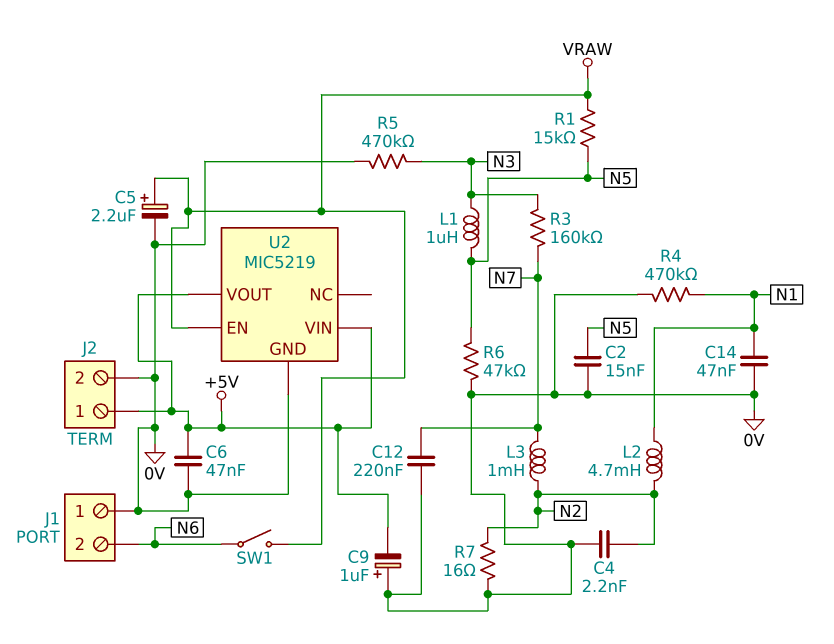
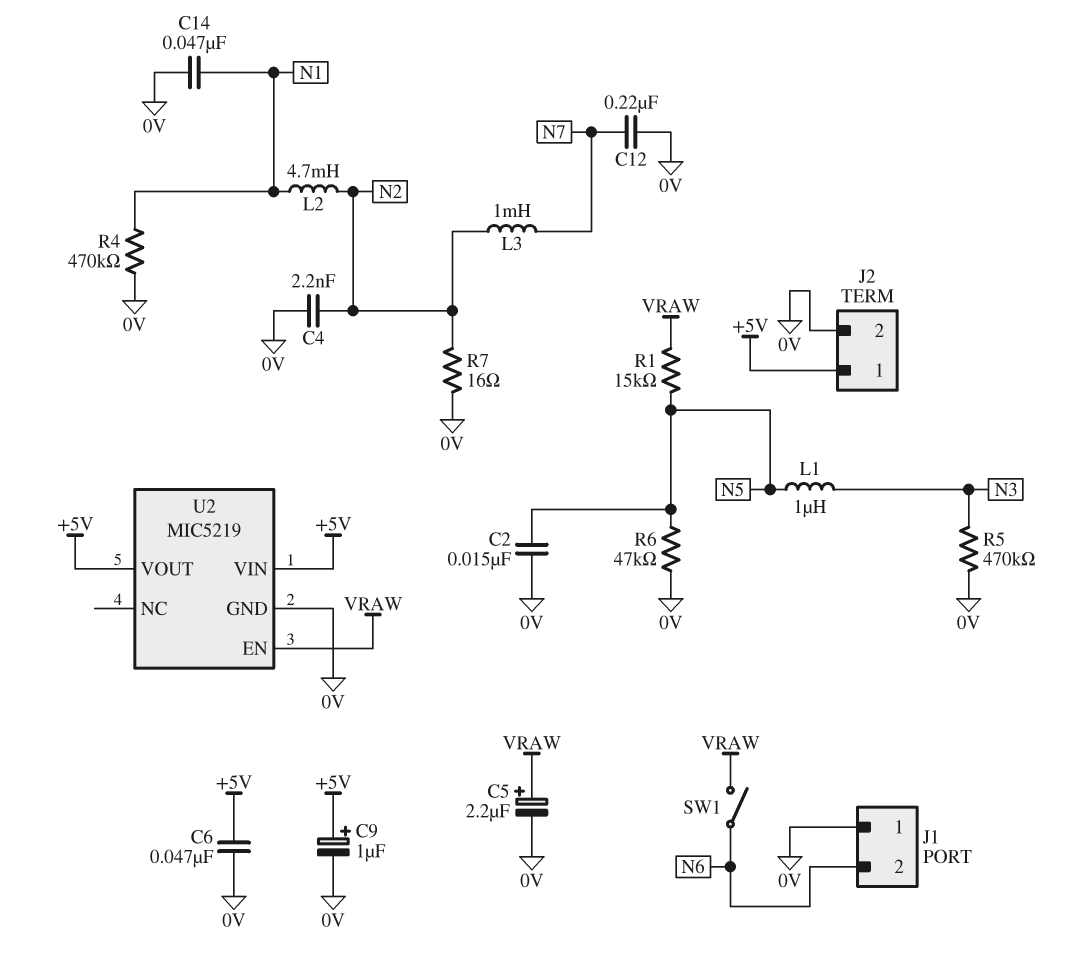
C9: 1uF (plus 0V, minus +5V) -> 1uF (plus +5V, minus 0V)
R3: 160k (N3, N7) -> none

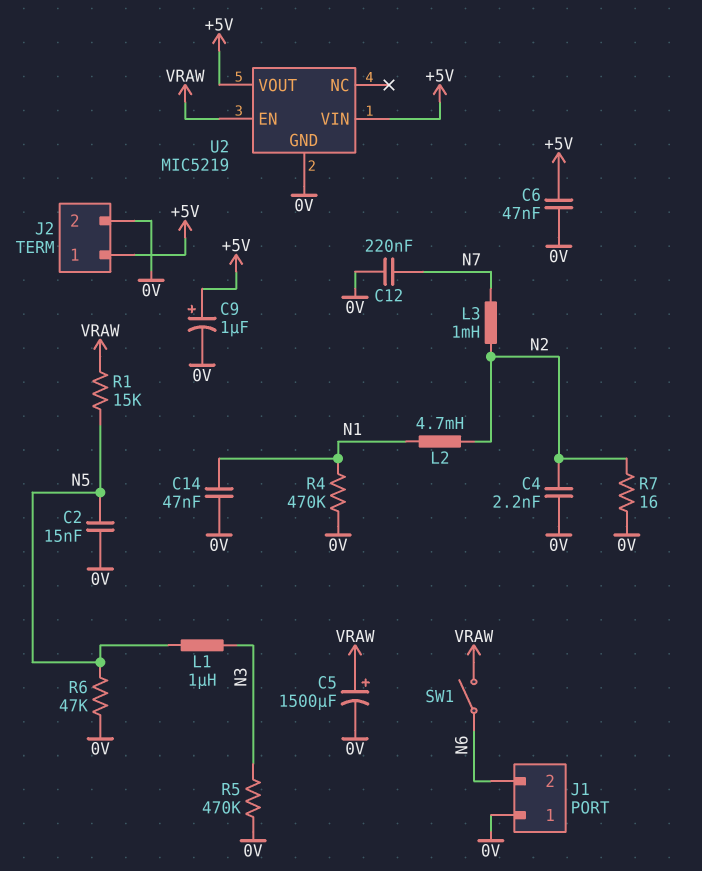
C5: 2.2uF (plus VRAW, minus 0V) -> 1500uF (plus VRAW, minus 0V)

